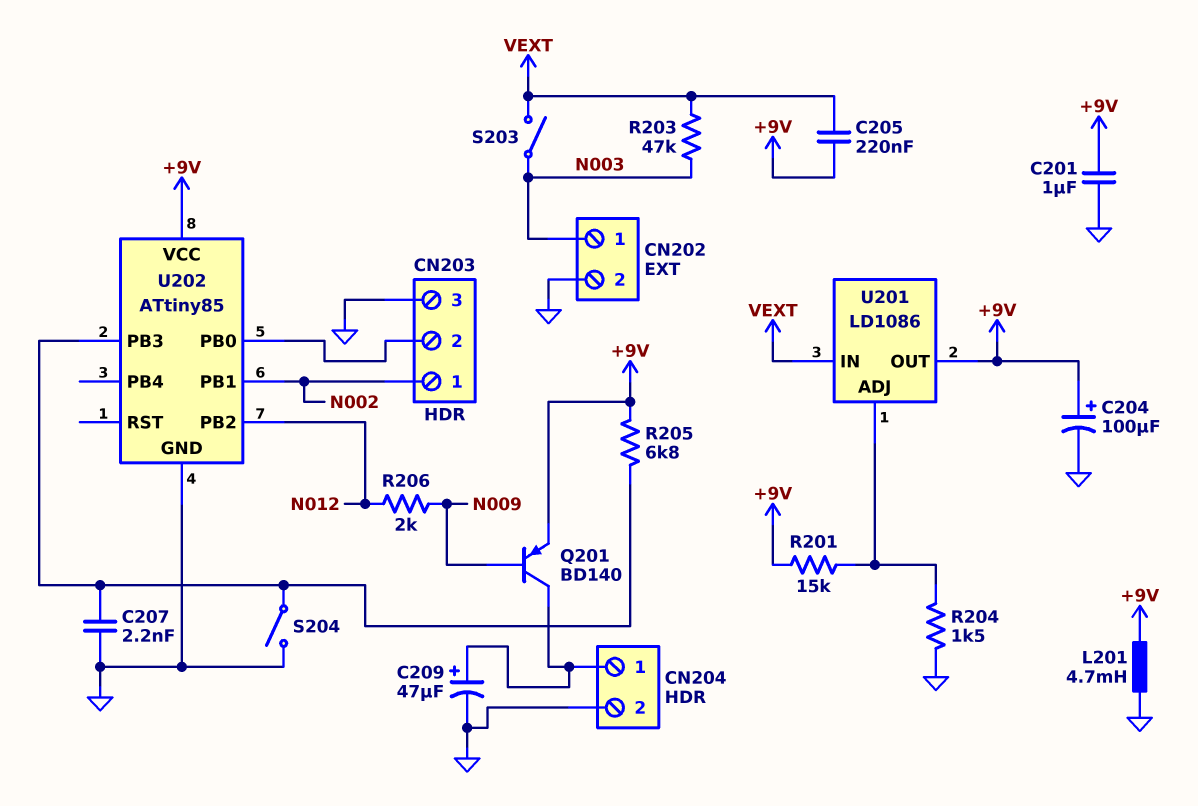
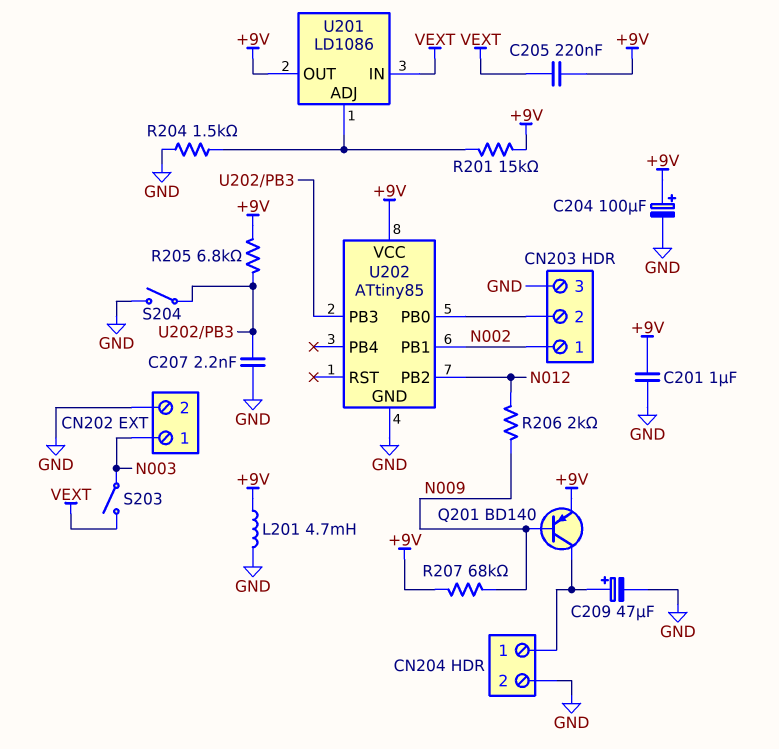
R203: 47k (N003, VEXT) -> none
R207: none -> 68k (+9V, N009)

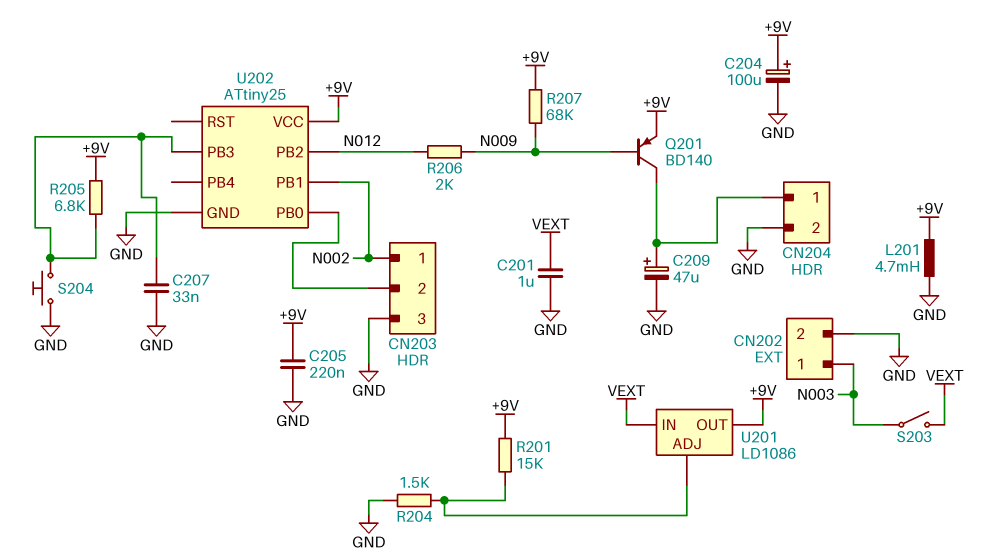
C201: 1uF (+9V, GND) -> 1uF (GND, VEXT)
C205: 220nF (+9V, VEXT) -> 220nF (+9V, GND)
C207: 2.2nF (GND, U202/PB3) -> 33nF (GND, U202/PB3)
S204: switch (GND, U202/PB3) -> button (GND, U202/PB3)
U202: ATtiny85 -> ATtiny25

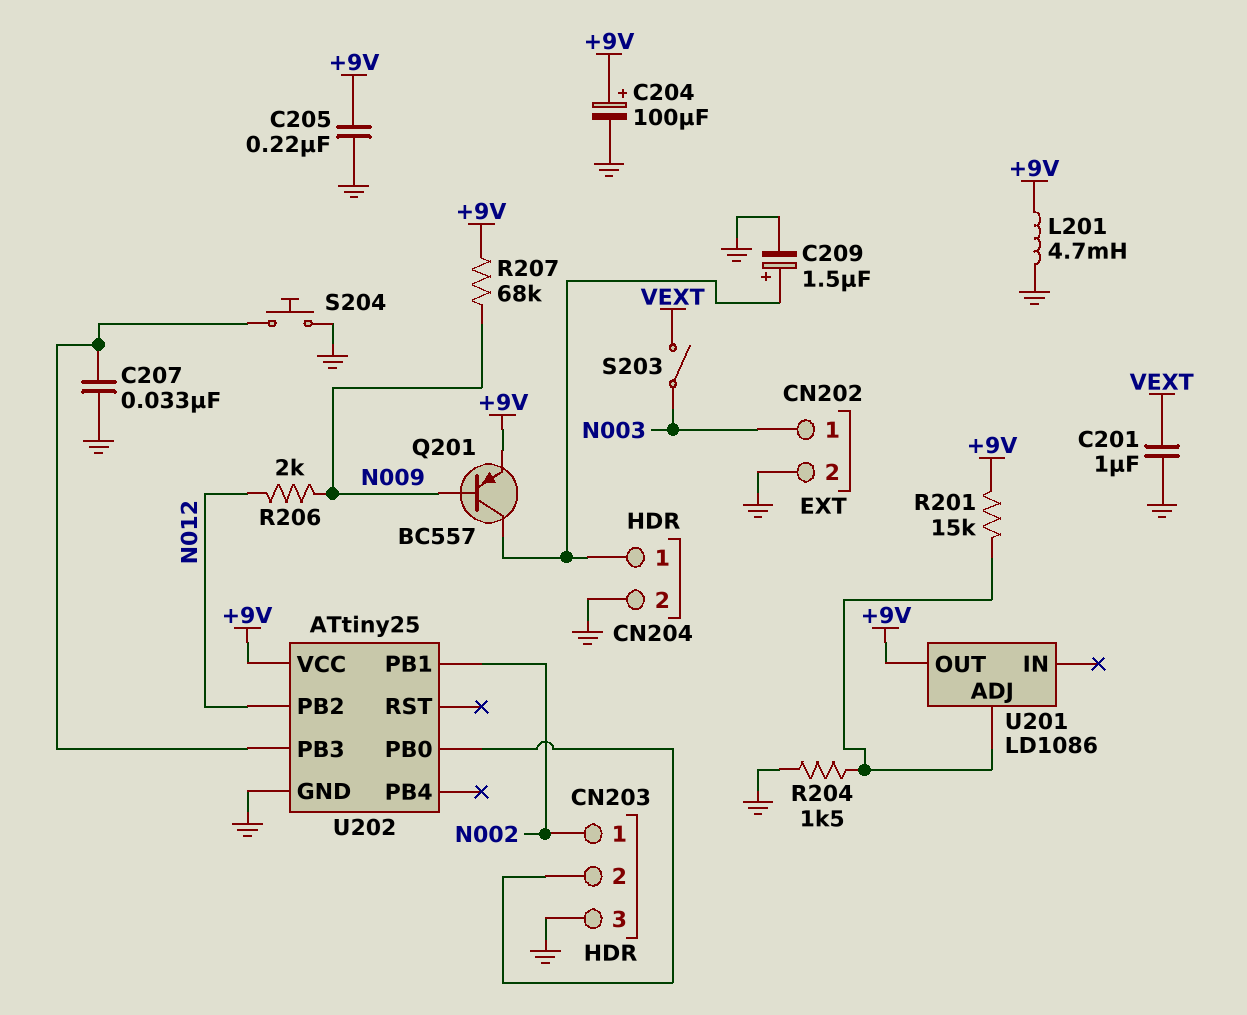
C209: 47uF (plus CN204/1, minus GND) -> 1.5uF (plus CN204/1, minus GND)
Q201: PNP BD140 (B N009, C CN204/1, E +9V) -> PNP BC557 (B N009, C CN204/1, E +9V)
R205: 6.8k (+9V, U202/PB3) -> none
U201 pin IN: VEXT -> none

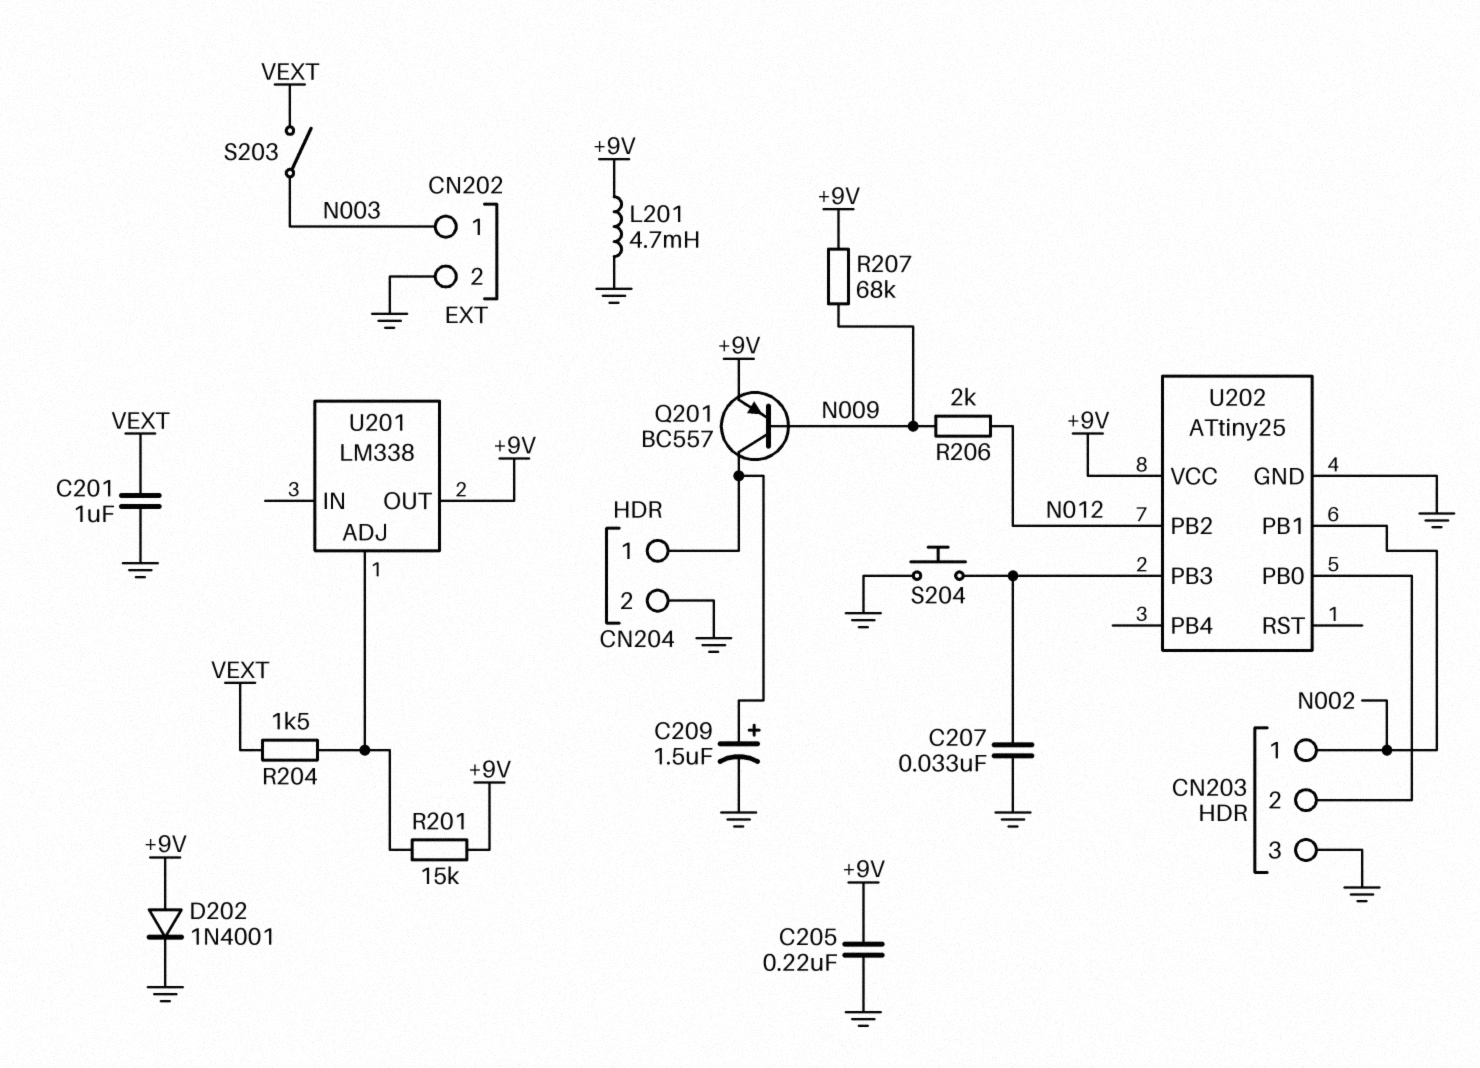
C204: 100uF (plus +9V, minus GND) -> none
D202: none -> diode 1N4001 (A +9V, K GND)
R204: 1.5k (GND, U201/ADJ) -> 1.5k (U201/ADJ, VEXT)
U201: LD1086 -> LM338

